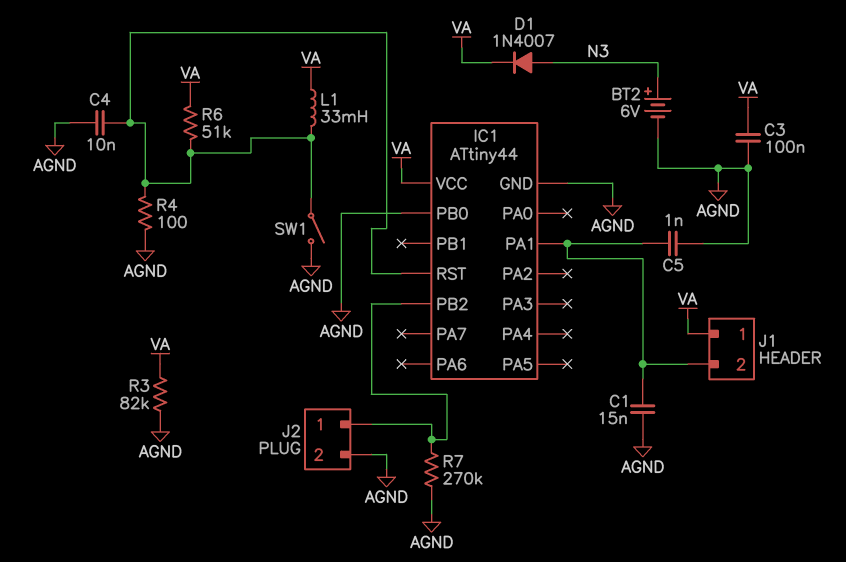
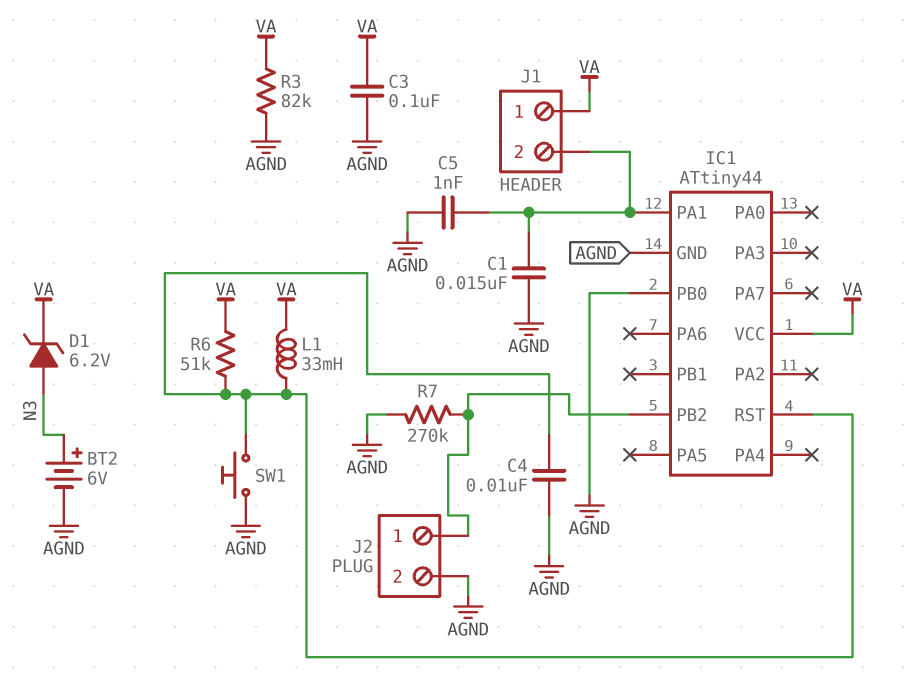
D1: diode 1N4007 (A N3, K VA) -> zener 6.2V (A N3, K VA)
R4: 100 (AGND, IC1/RST) -> none
SW1: switch (AGND, IC1/RST) -> button (AGND, IC1/RST)

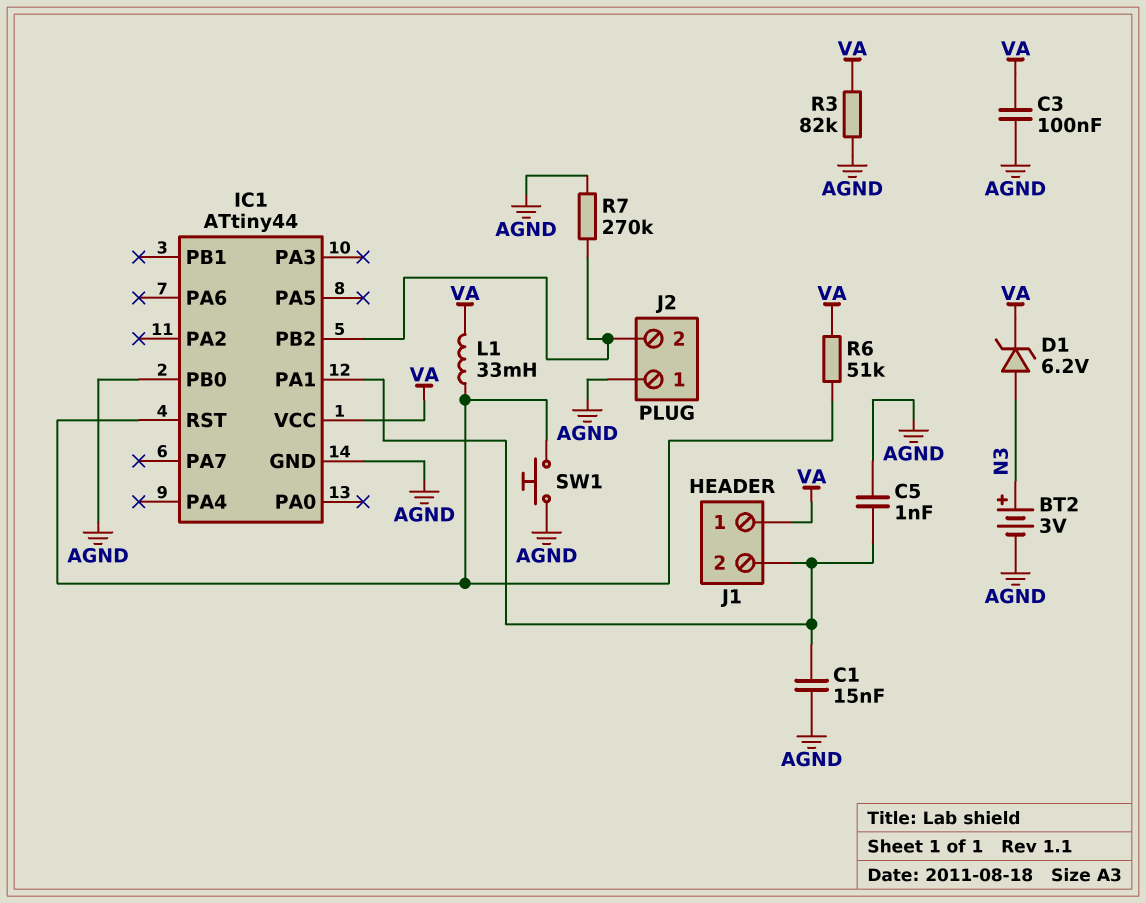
BT2: 6V (plus N3, minus AGND) -> 3V (plus N3, minus AGND)
C4: 10nF (AGND, IC1/RST) -> none
J2 pin 1: IC1/PB2 -> AGND
J2 pin 2: AGND -> IC1/PB2

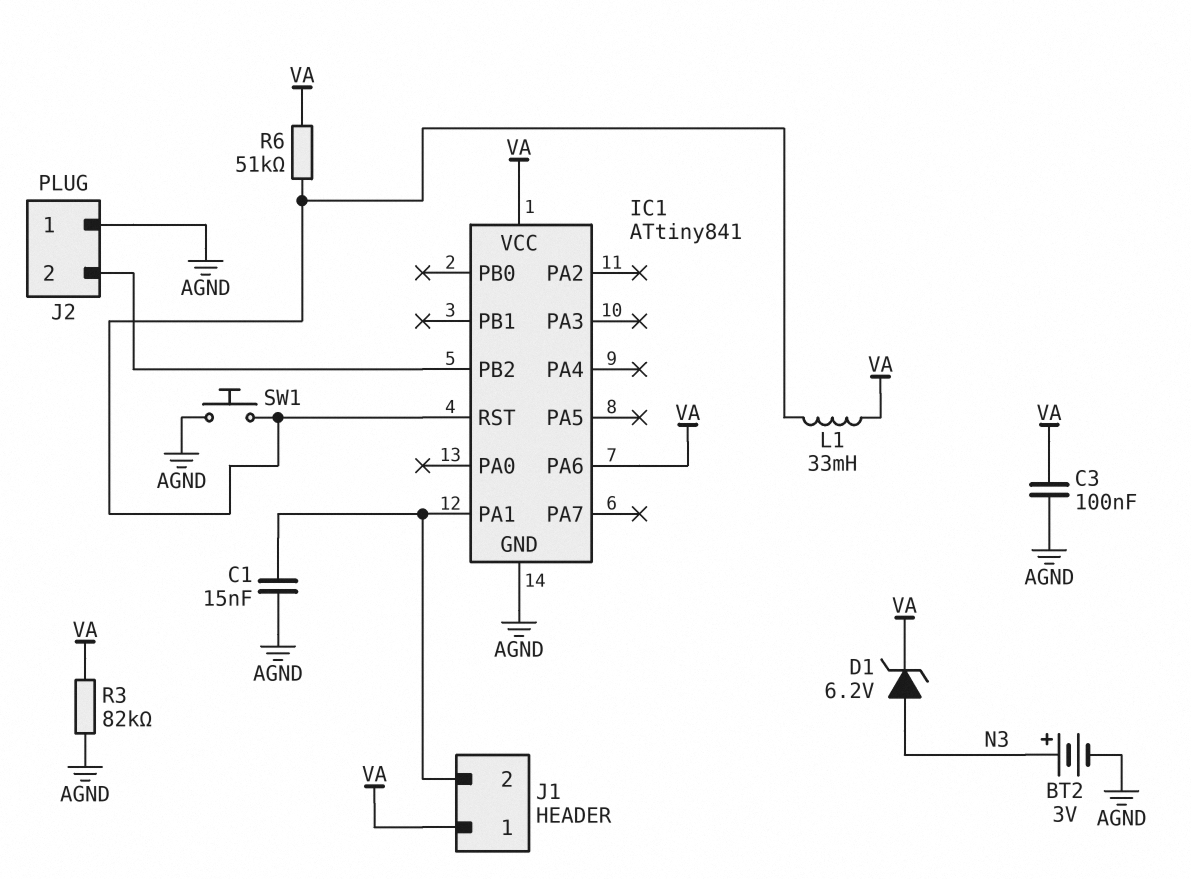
C5: 1nF (AGND, IC1/PA1) -> none
IC1: ATtiny44 -> ATtiny841
IC1 pin PA6: none -> VA
IC1 pin PB0: AGND -> none
R7: 270k (AGND, IC1/PB2) -> none

